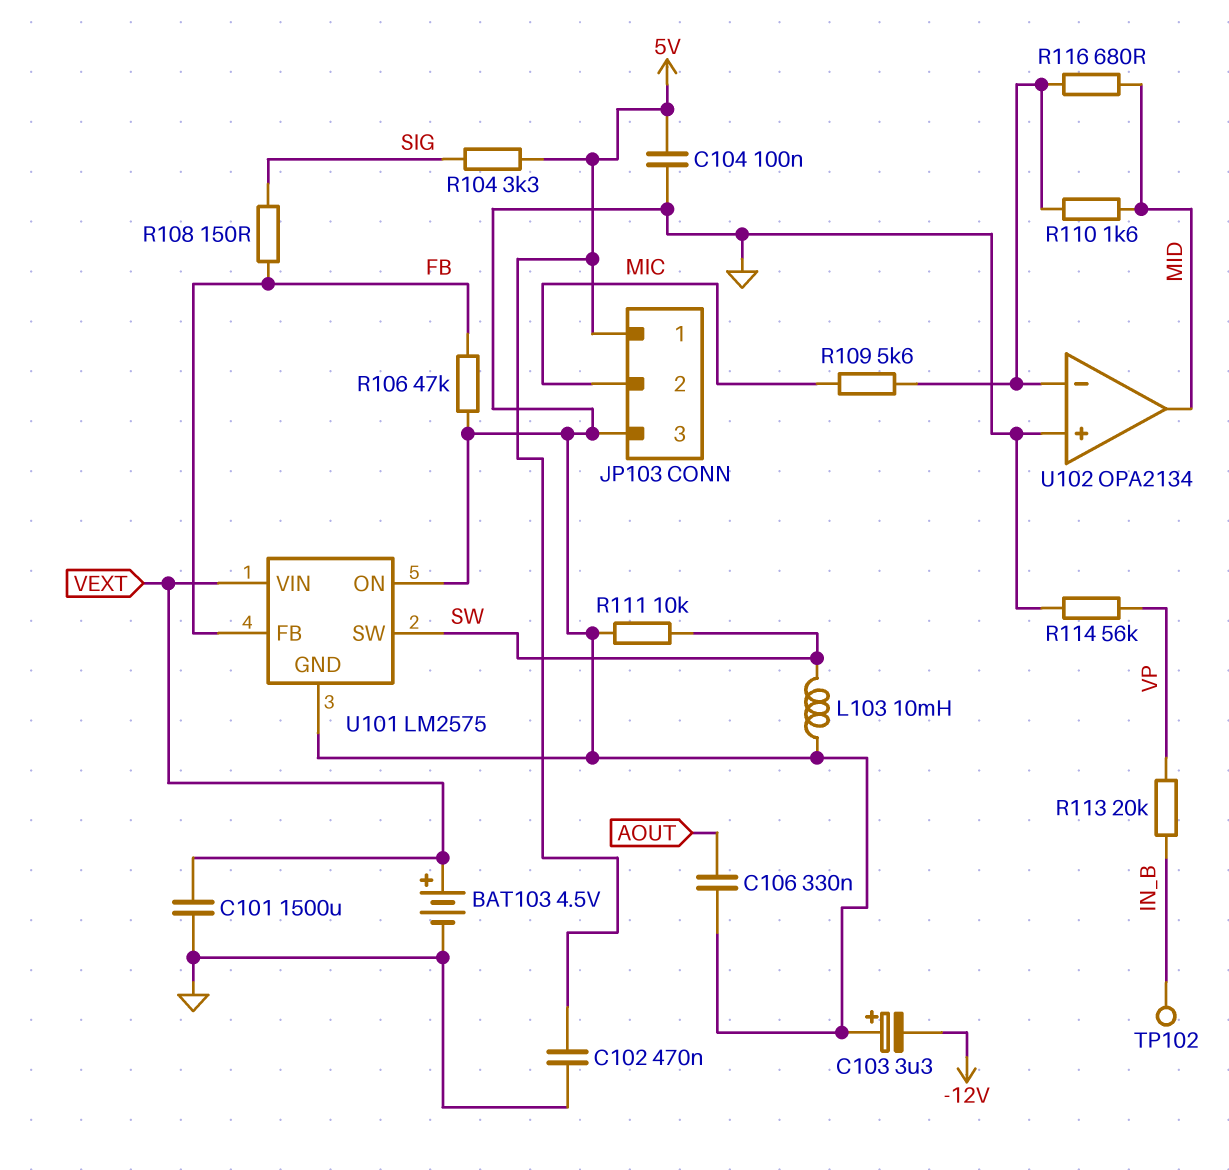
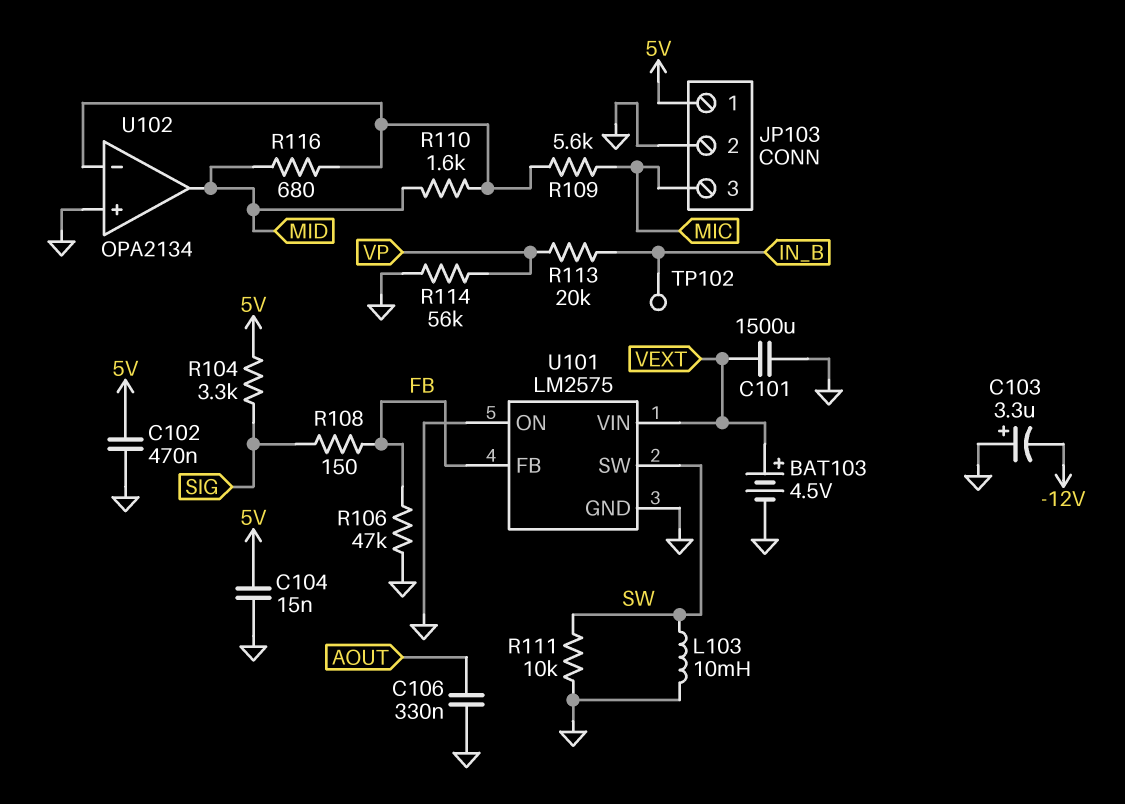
C104: 100nF (5V, GND) -> 15nF (5V, GND)
JP103 pin 2: MIC -> GND
JP103 pin 3: GND -> MIC

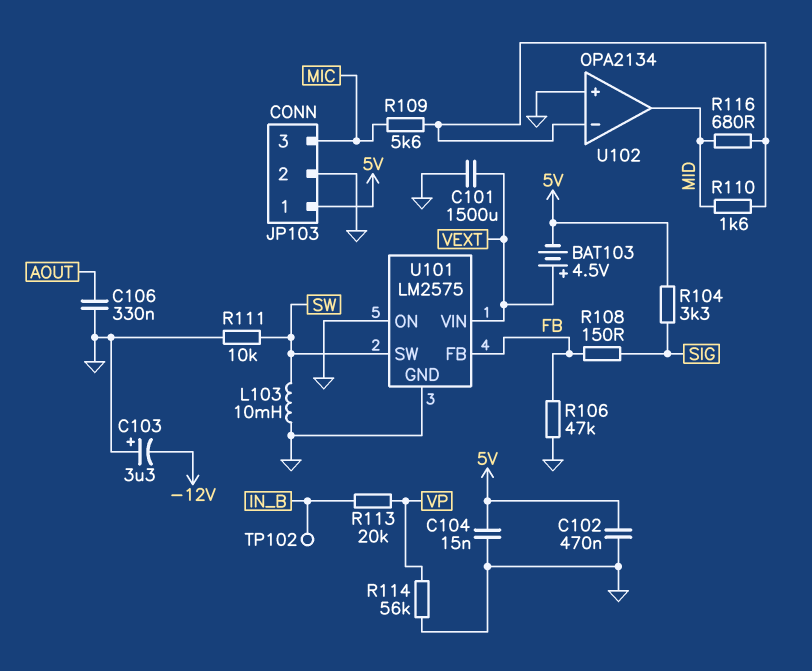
BAT103: 4.5V (plus VEXT, minus GND) -> 4.5V (plus VEXT, minus 5V)

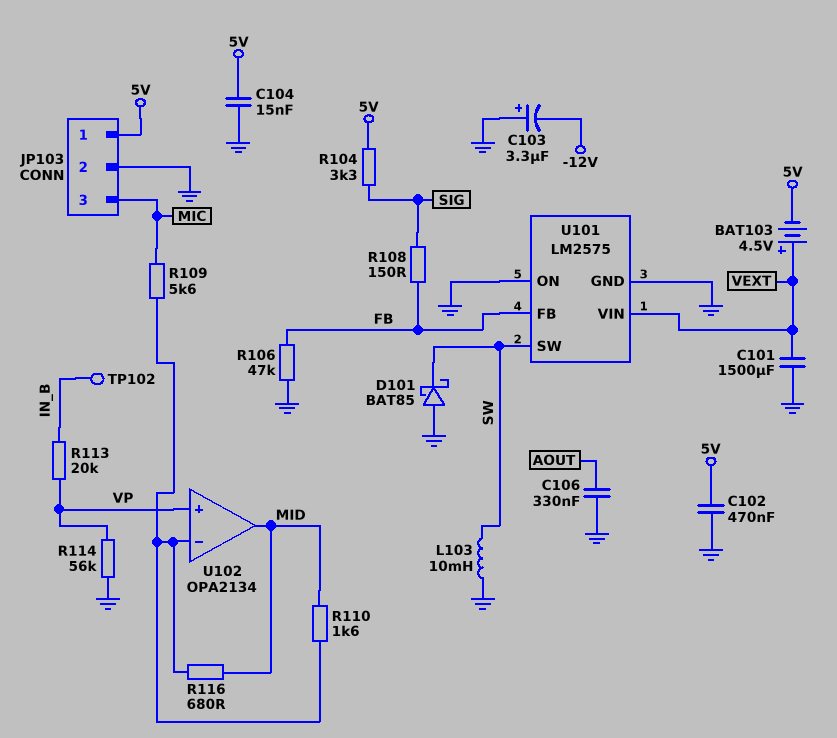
D101: none -> schottky BAT85 (A GND, K SW)
R111: 10k (GND, SW) -> none
U102 pin in+: GND -> VP

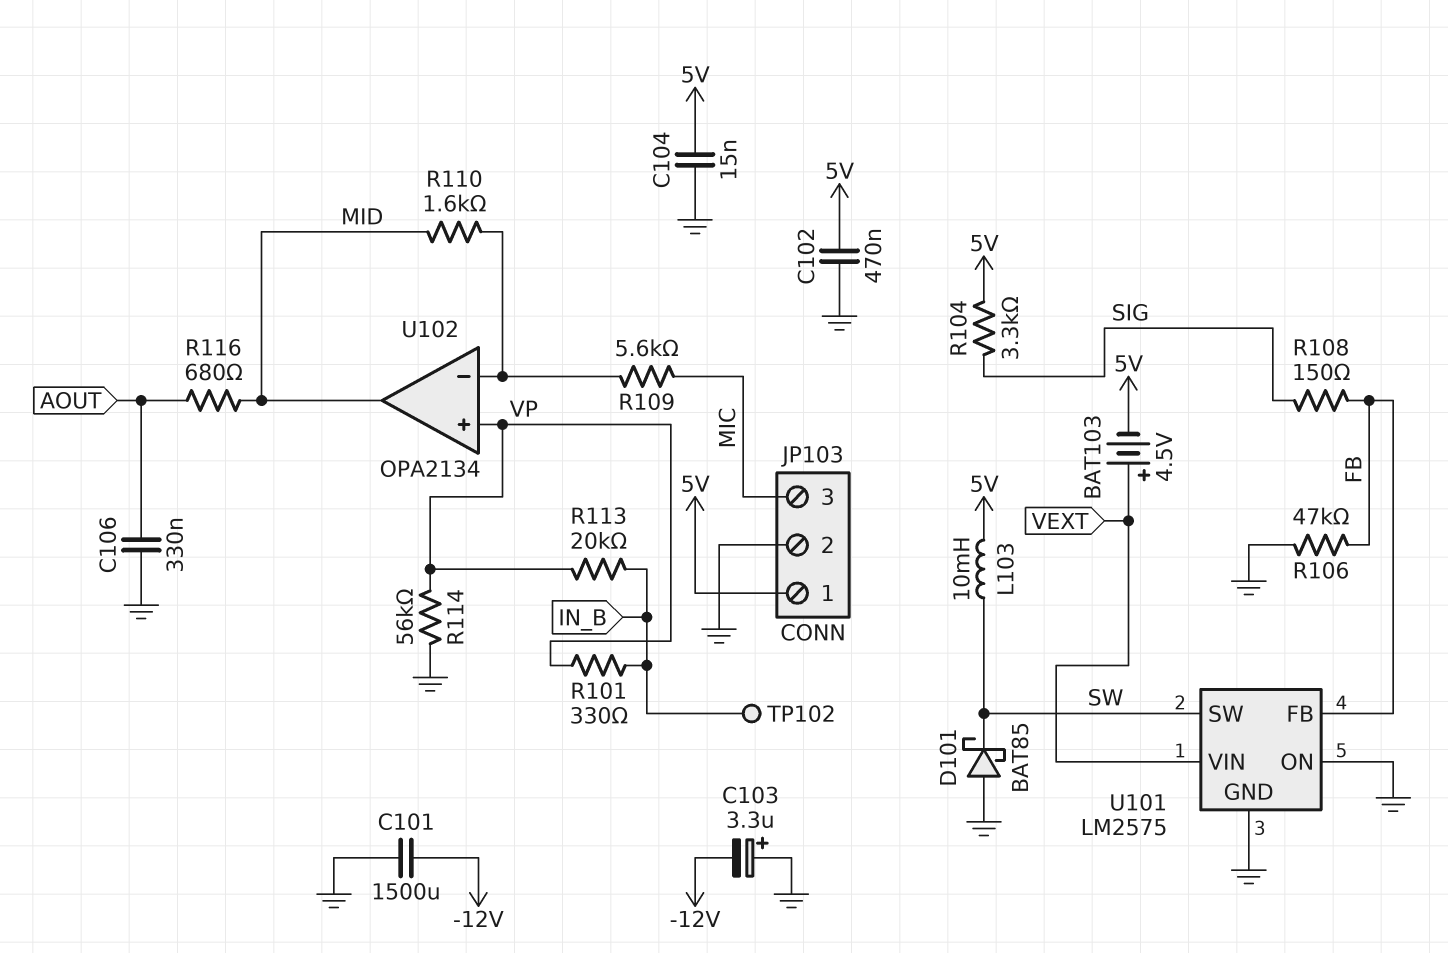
C101: 1500uF (GND, VEXT) -> 1500uF (-12V, GND)
L103: 10mH (GND, SW) -> 10mH (5V, SW)
R101: none -> 330 (IN_B, VP)
R116: 680 (MID, U102/in-) -> 680 (AOUT, MID)

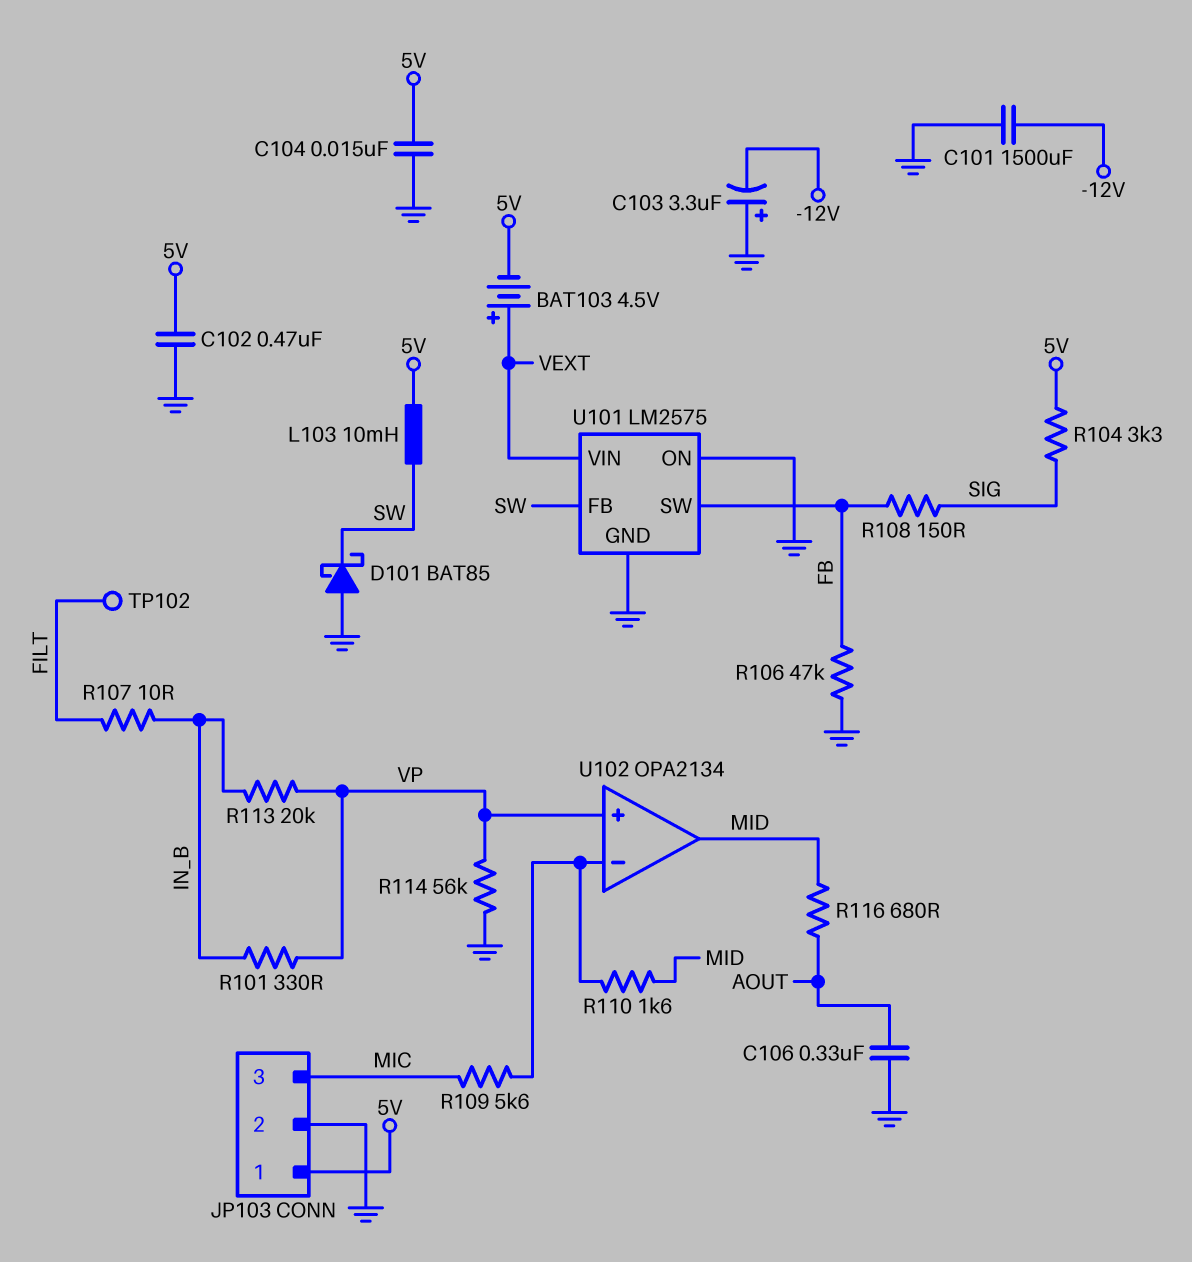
R107: none -> 10 (FILT, IN_B)
TP102: test point (IN_B) -> test point (FILT)
U101 pin FB: FB -> SW
U101 pin SW: SW -> FB

